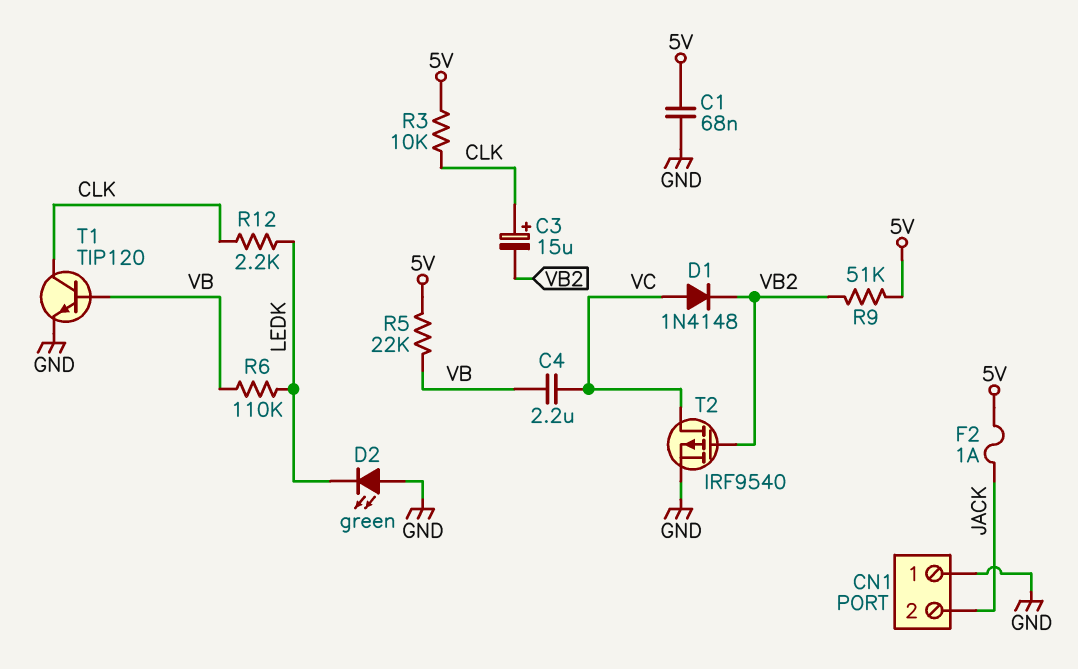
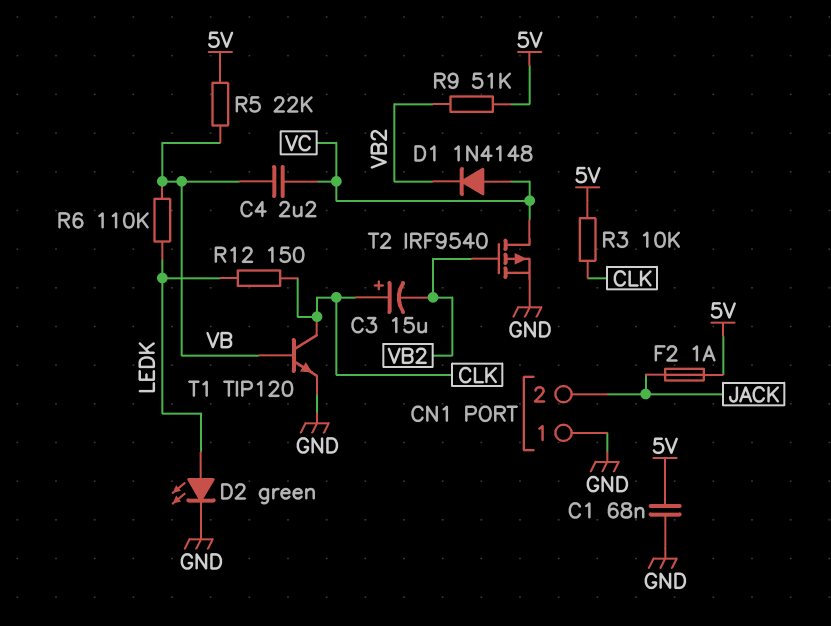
D2: LED green (A GND, K LEDK) -> LED green (A LEDK, K GND)
R12: 2.2k (CLK, LEDK) -> 150 (CLK, LEDK)

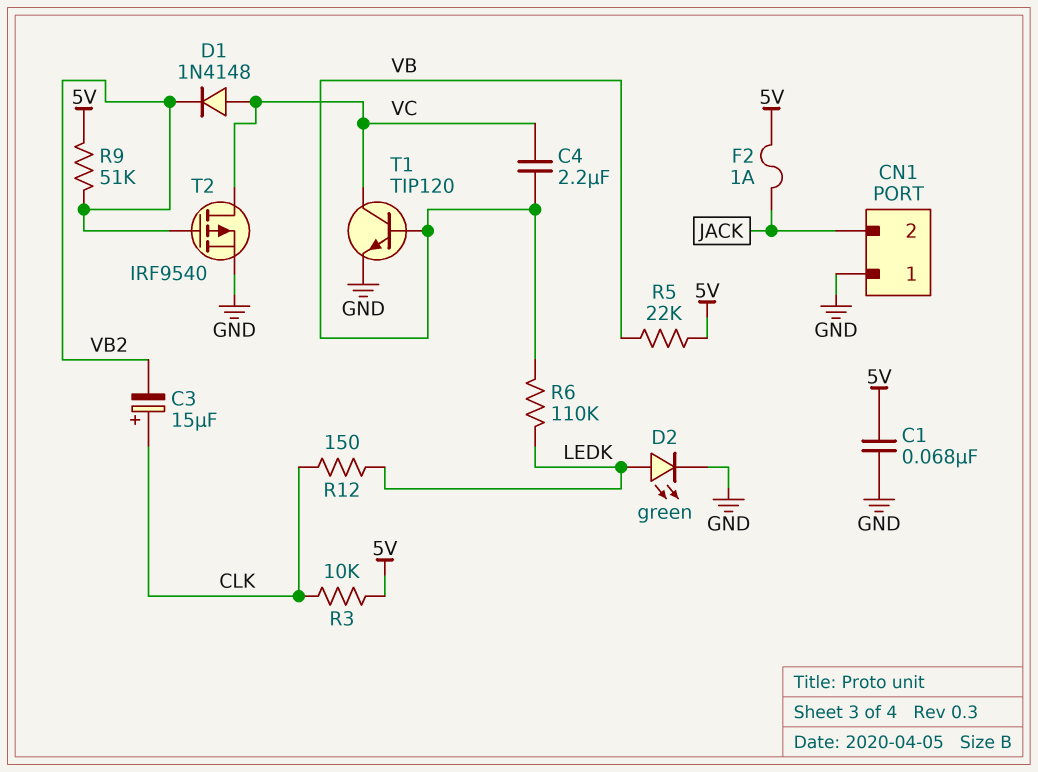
T1: NPN TIP120 (B VB, C CLK, E GND) -> NPN TIP120 (B VB, C VC, E GND)

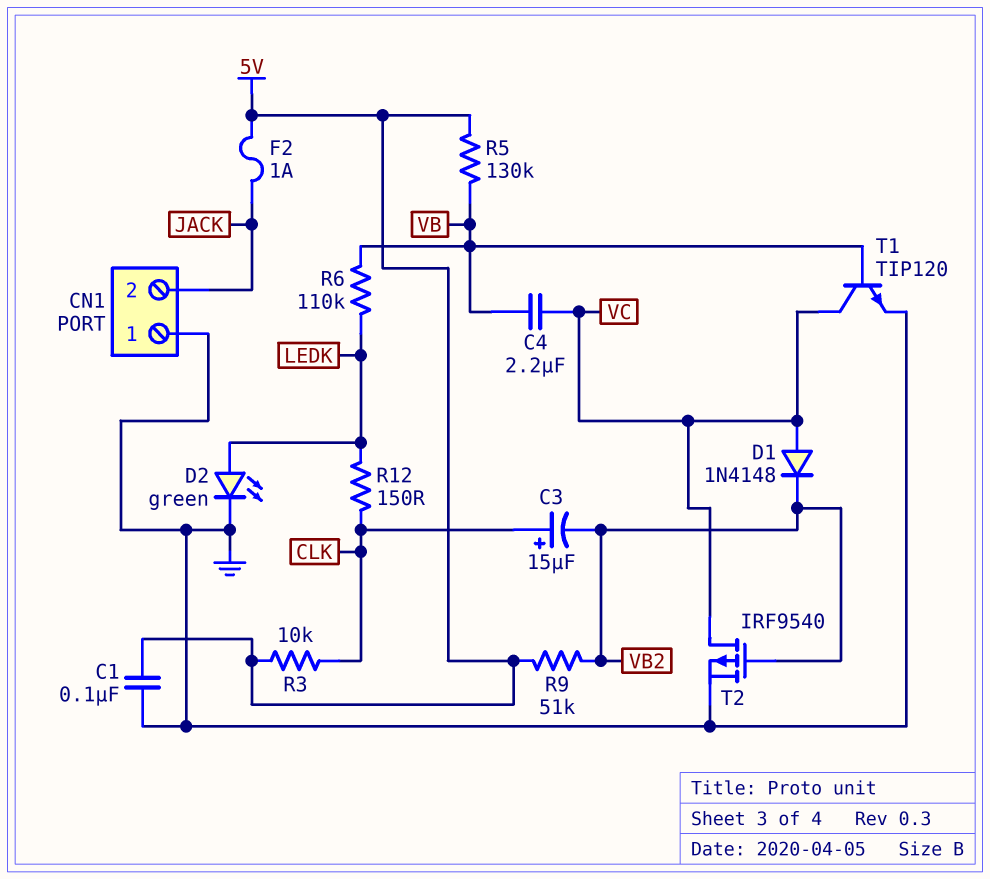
C1: 68nF (5V, GND) -> 100nF (5V, GND)
R5: 22k (5V, VB) -> 130k (5V, VB)

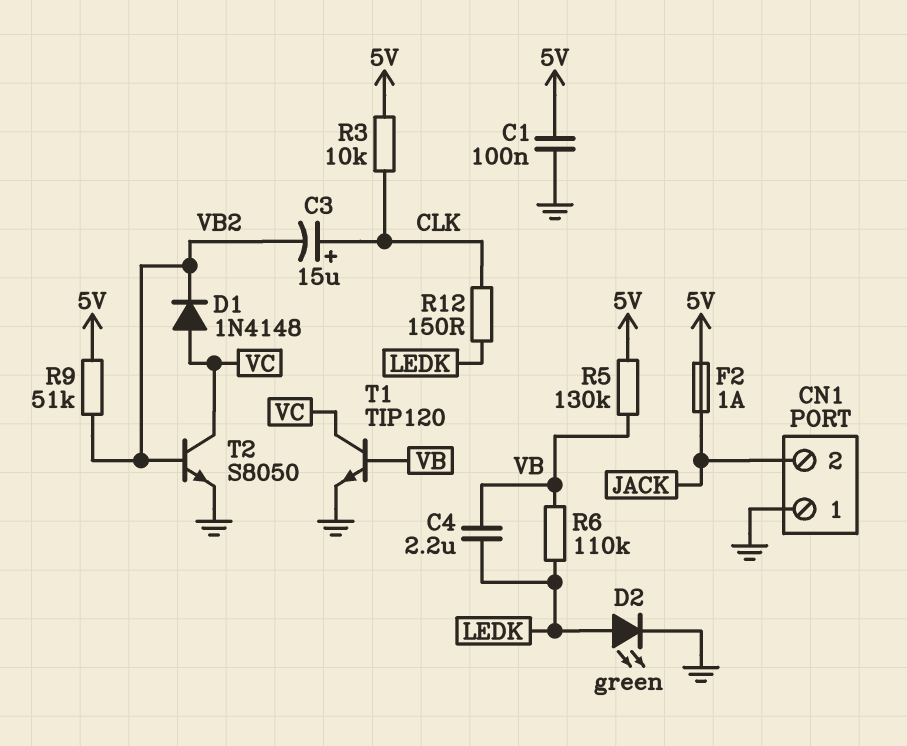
C4: 2.2uF (VB, VC) -> 2.2uF (LEDK, VB)
T2: PMOS IRF9540 (G VB2, D VC, S GND) -> NPN S8050 (B VB2, C VC, E GND)

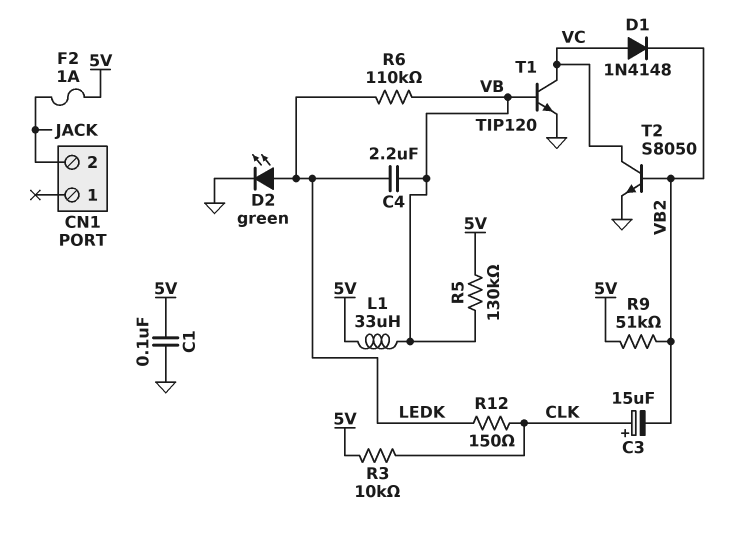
CN1 pin 1: GND -> none
L1: none -> 33uH (5V, VB)

